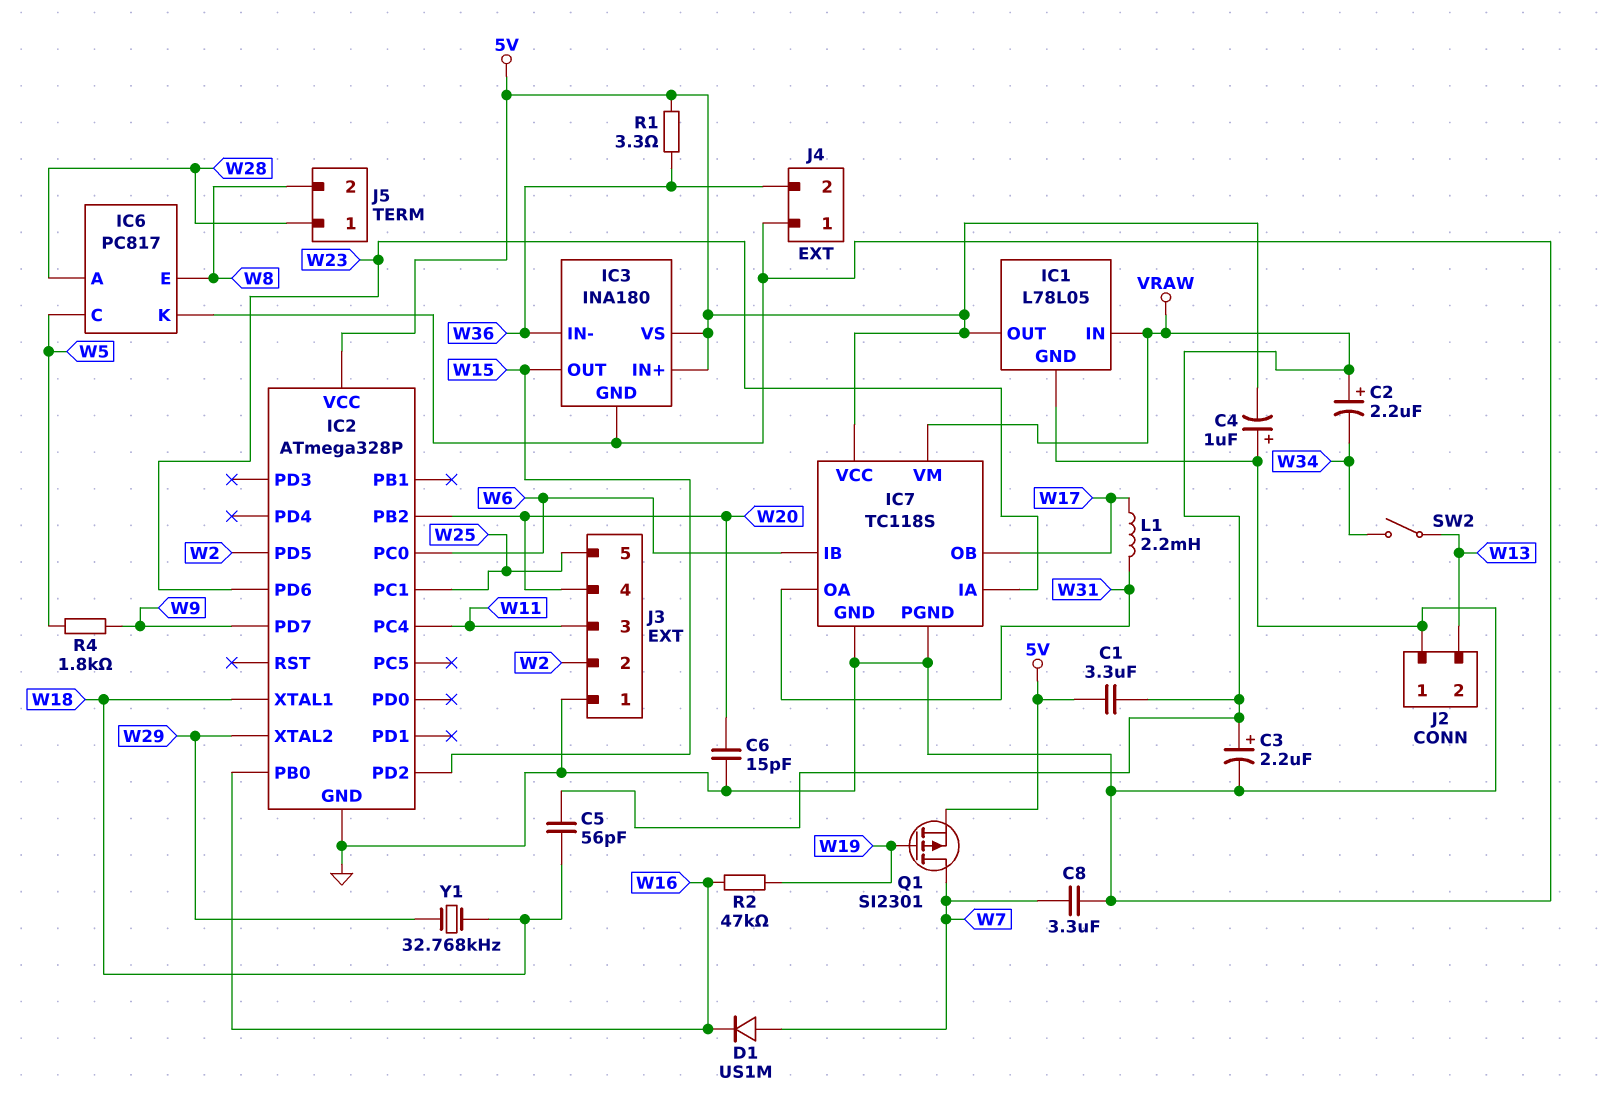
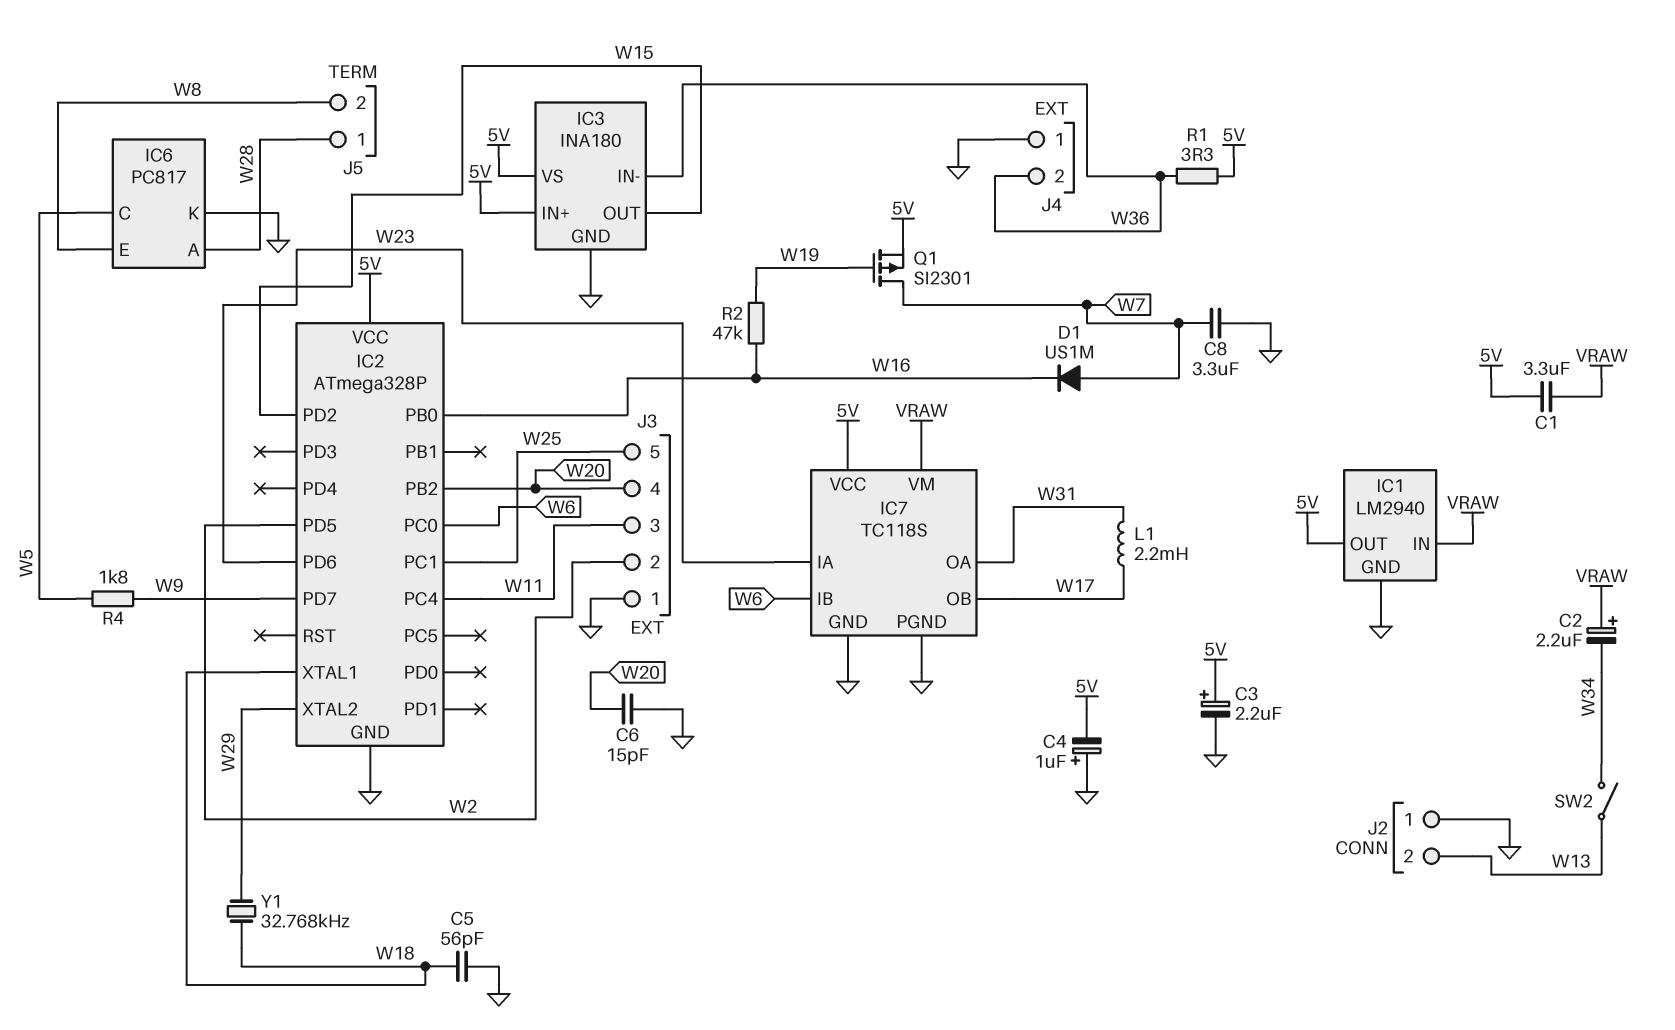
C3: 2.2uF (plus VRAW, minus GND) -> 2.2uF (plus 5V, minus GND)
C5: 56pF (VRAW, W18) -> 56pF (GND, W18)
IC1: L78L05 -> LM2940

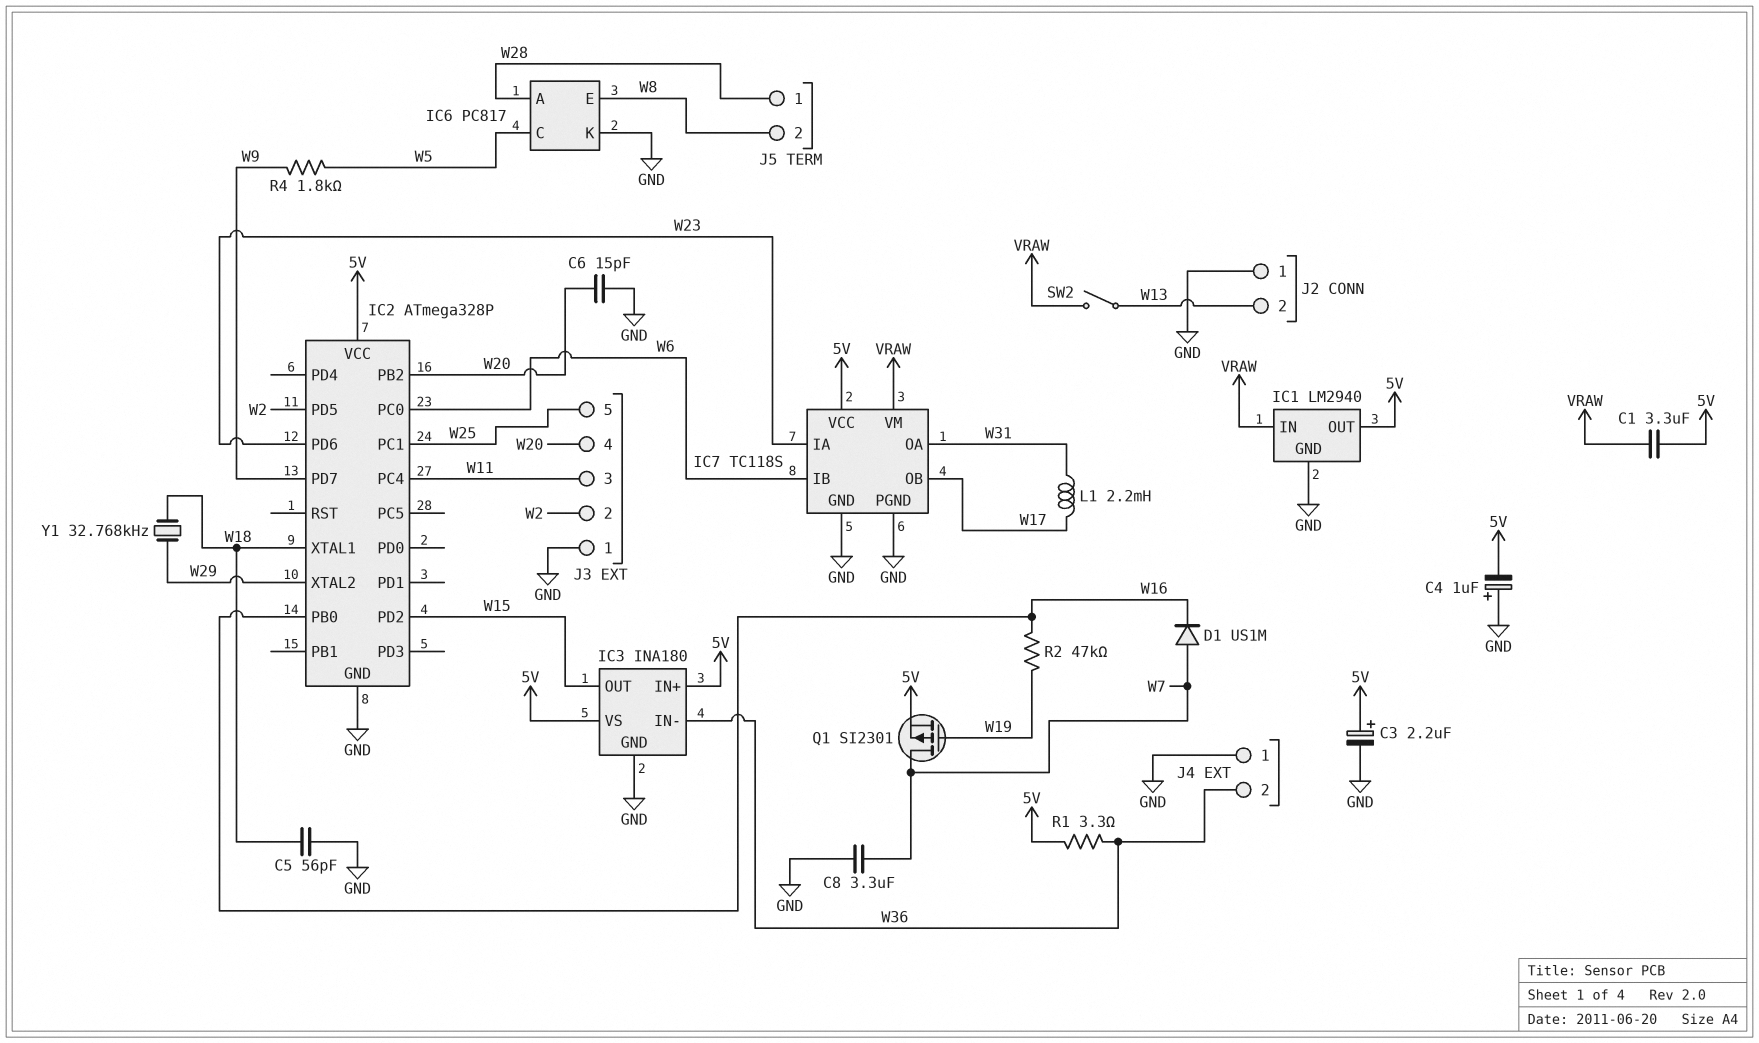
C2: 2.2uF (plus VRAW, minus W34) -> none
SW2: switch (W13, W34) -> switch (VRAW, W13)

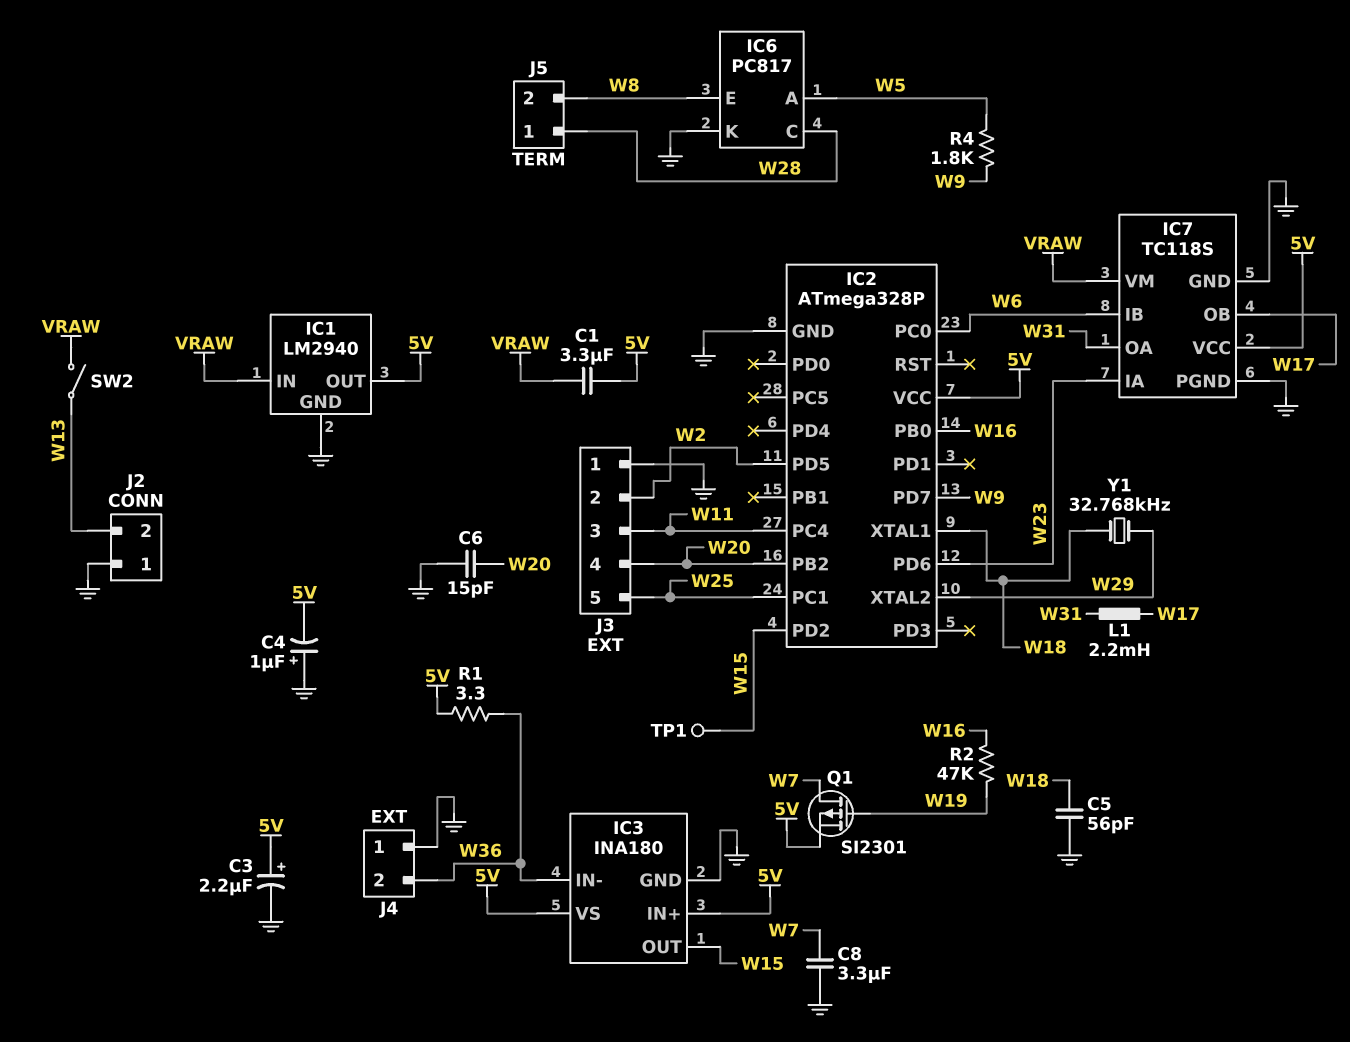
D1: diode US1M (A W7, K W16) -> none
IC6 pin A: W28 -> W5
IC6 pin C: W5 -> W28
TP1: none -> test point (W15)

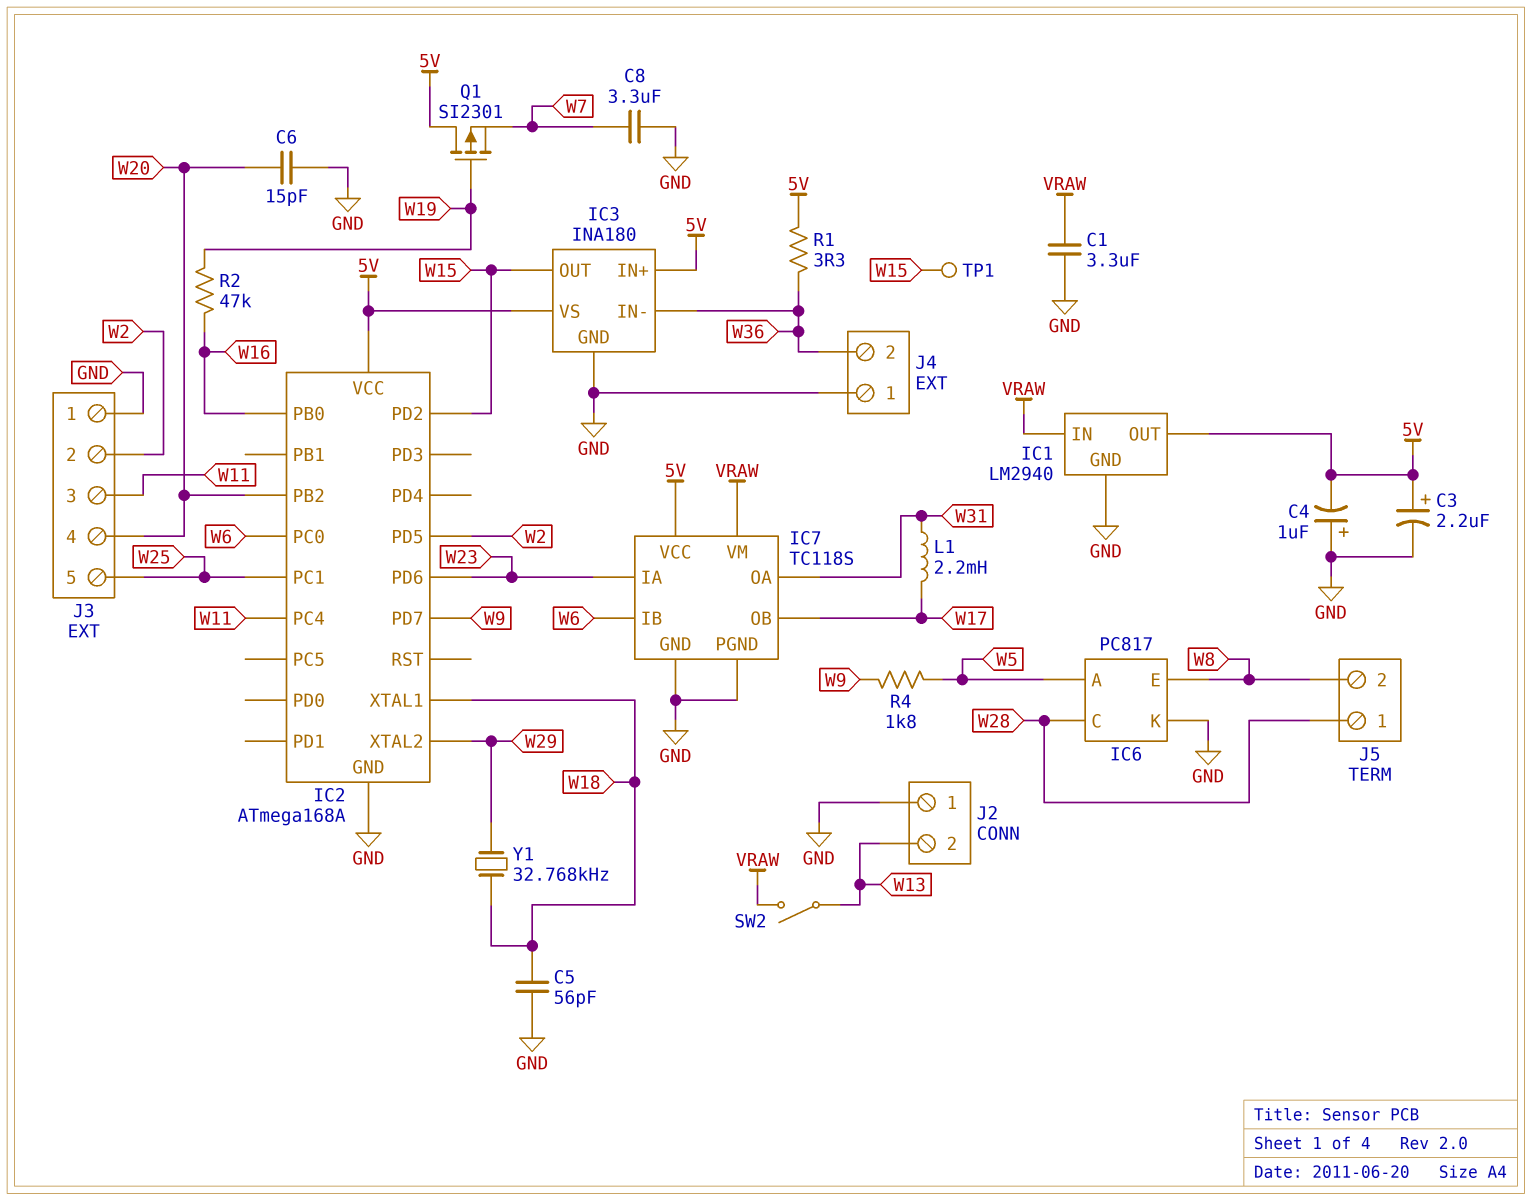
C1: 3.3uF (5V, VRAW) -> 3.3uF (GND, VRAW)
IC2: ATmega328P -> ATmega168A
Q1: PMOS SI2301 (G W19, D W7, S 5V) -> PMOS SI2301 (G W19, D 5V, S W7)

